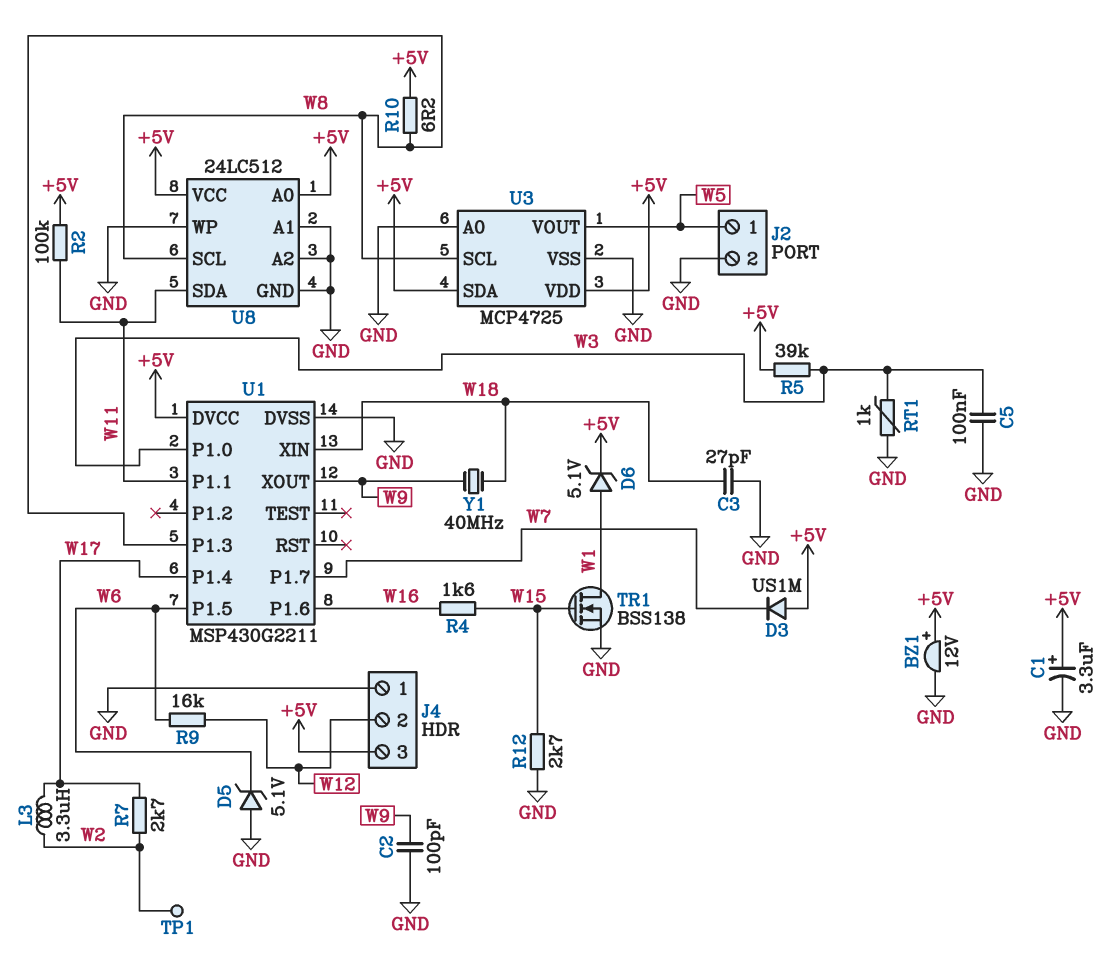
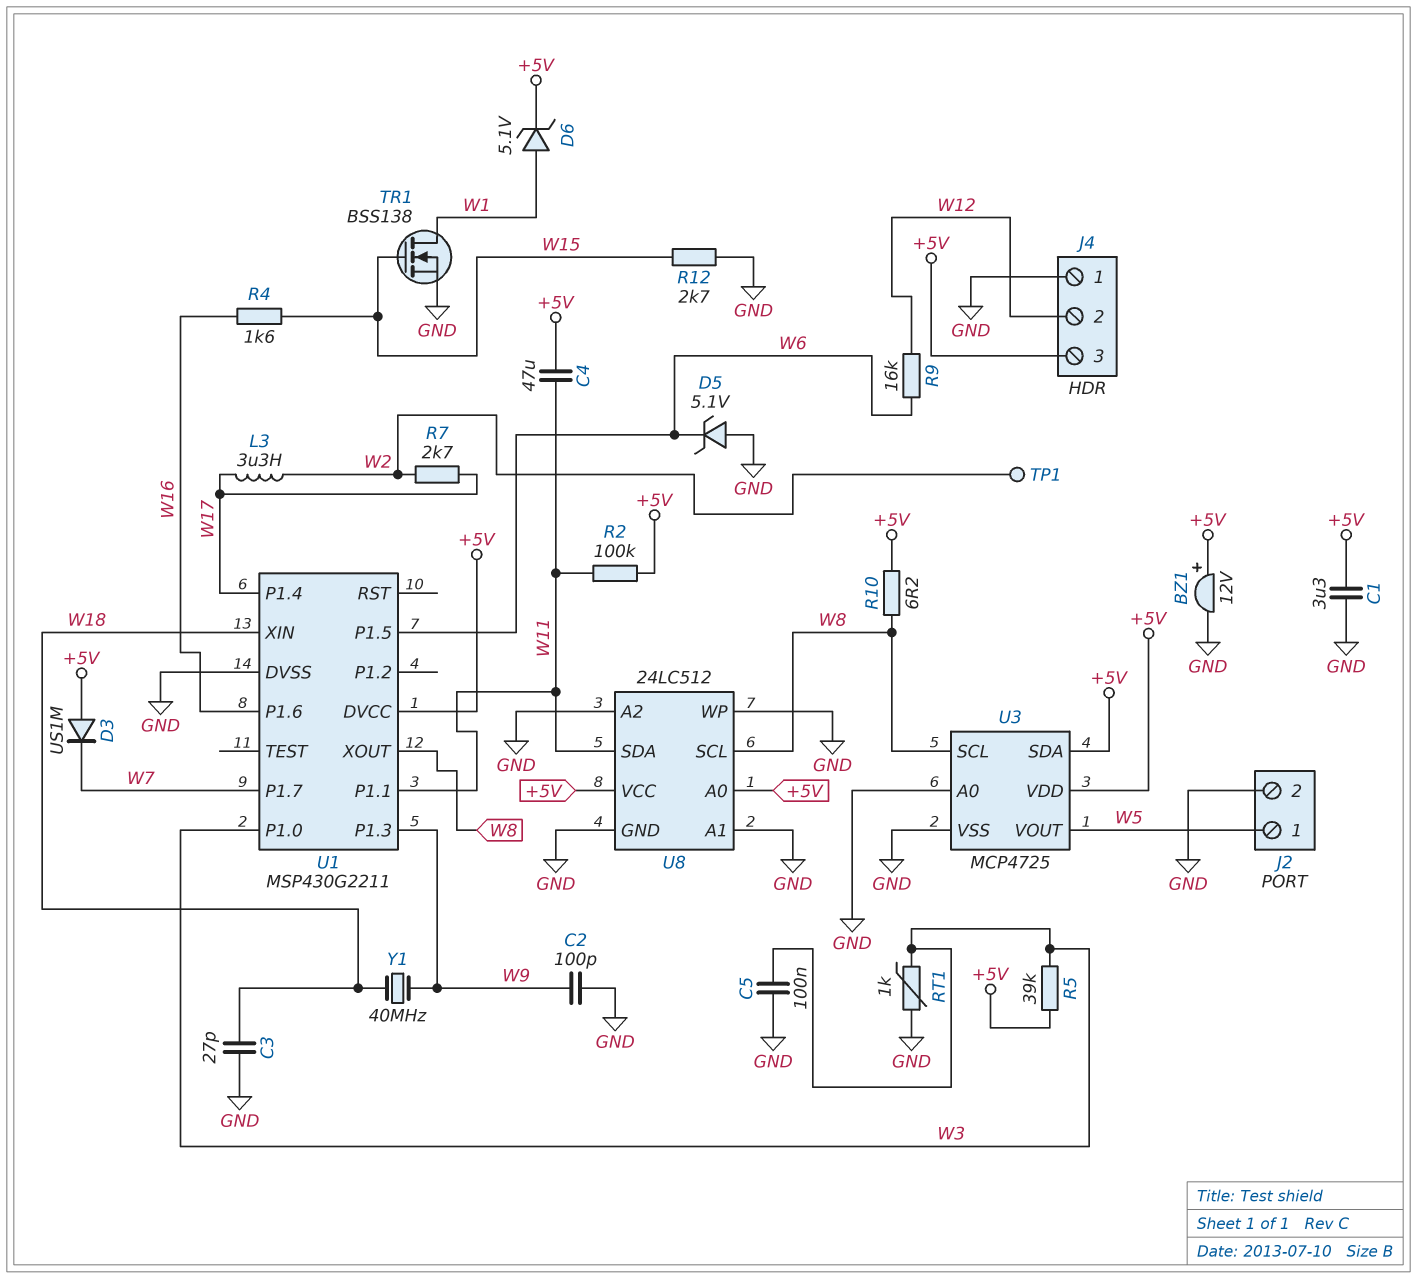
C1: 3.3uF (plus +5V, minus GND) -> 3.3uF (+5V, GND)
C4: none -> 47uF (+5V, W11)
U1 pin P1.3: W8 -> W9
U1 pin XOUT: W9 -> W8

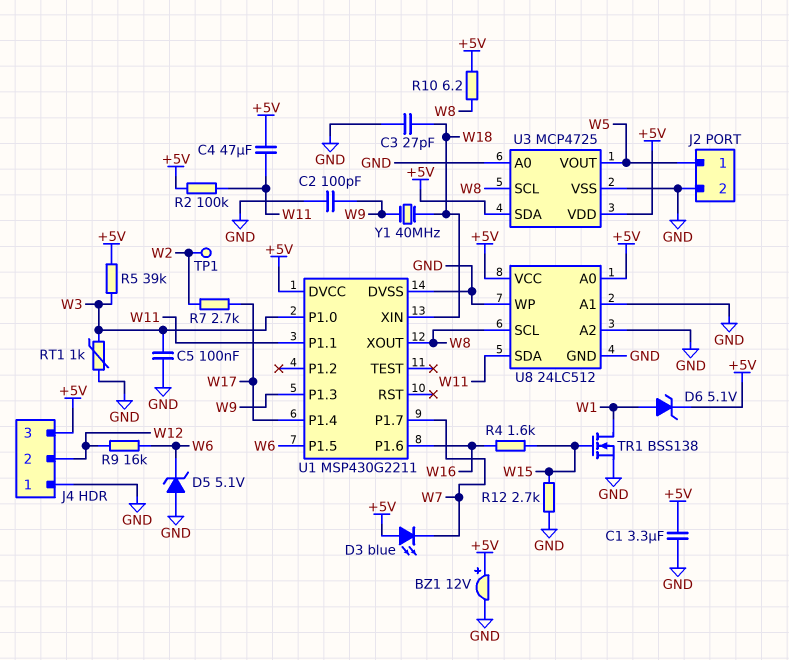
D3: diode US1M (A +5V, K W7) -> LED blue (A +5V, K W7)
L3: 3.3uH (W2, W17) -> none

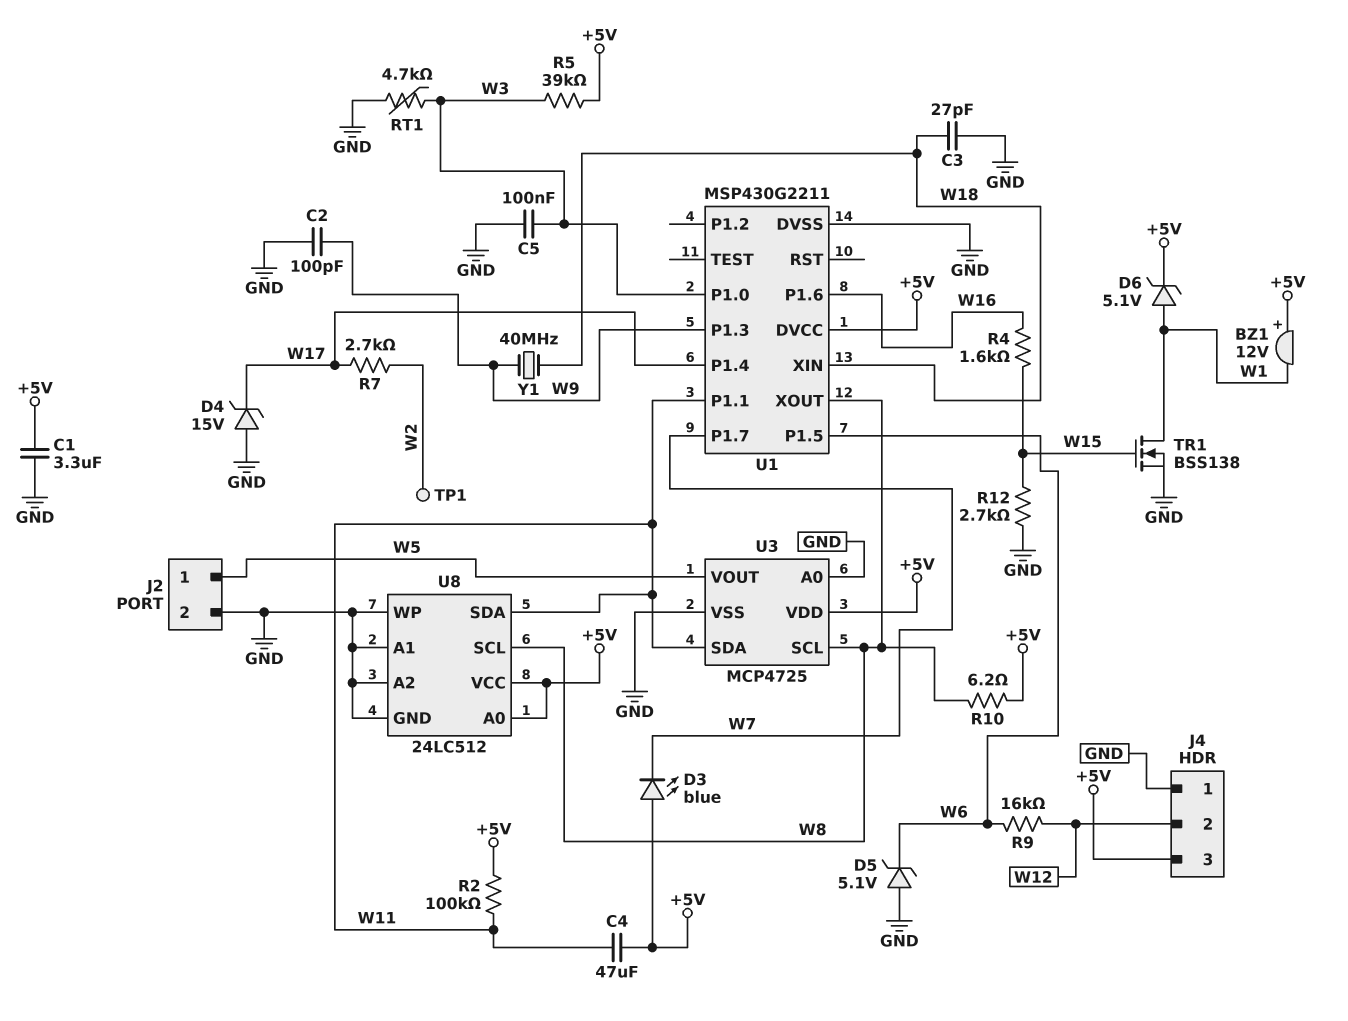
BZ1: buzzer 12V (plus +5V, minus GND) -> buzzer 12V (plus +5V, minus W1)
D4: none -> zener 15V (A GND, K W17)
RT1: 1k (GND, W3) -> 4.7k (GND, W3)
U3 pin SDA: +5V -> W11

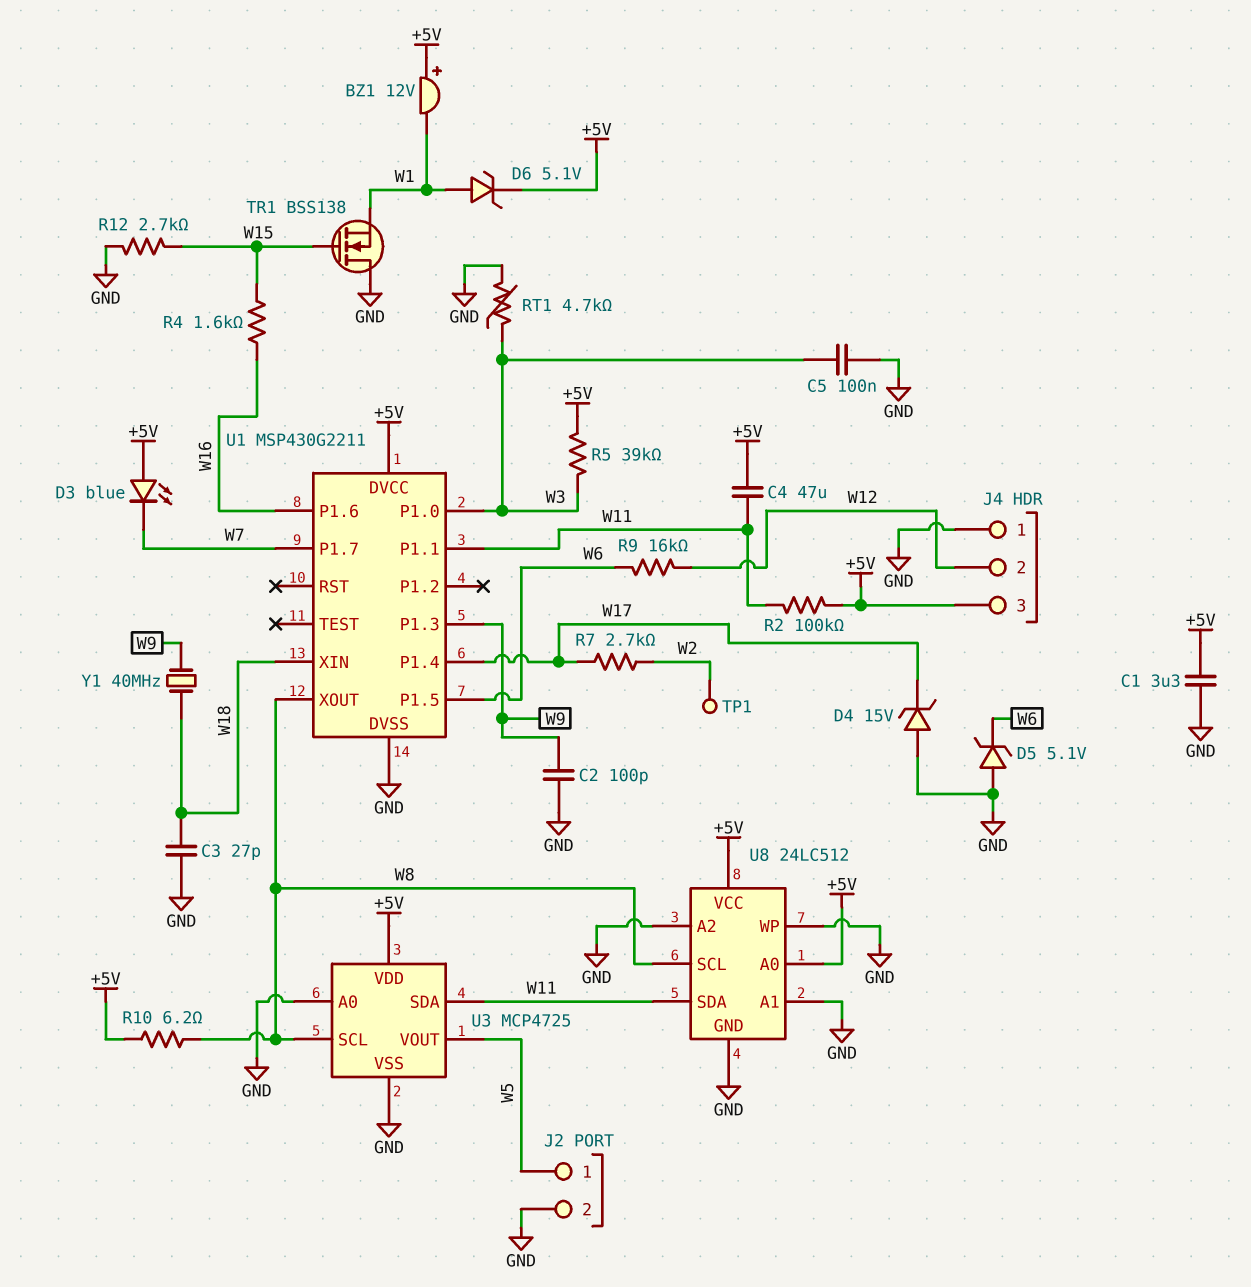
TR1: NMOS BSS138 (G W15, D W1, S GND) -> NMOS BSS138 (G W15, D GND, S W1)

